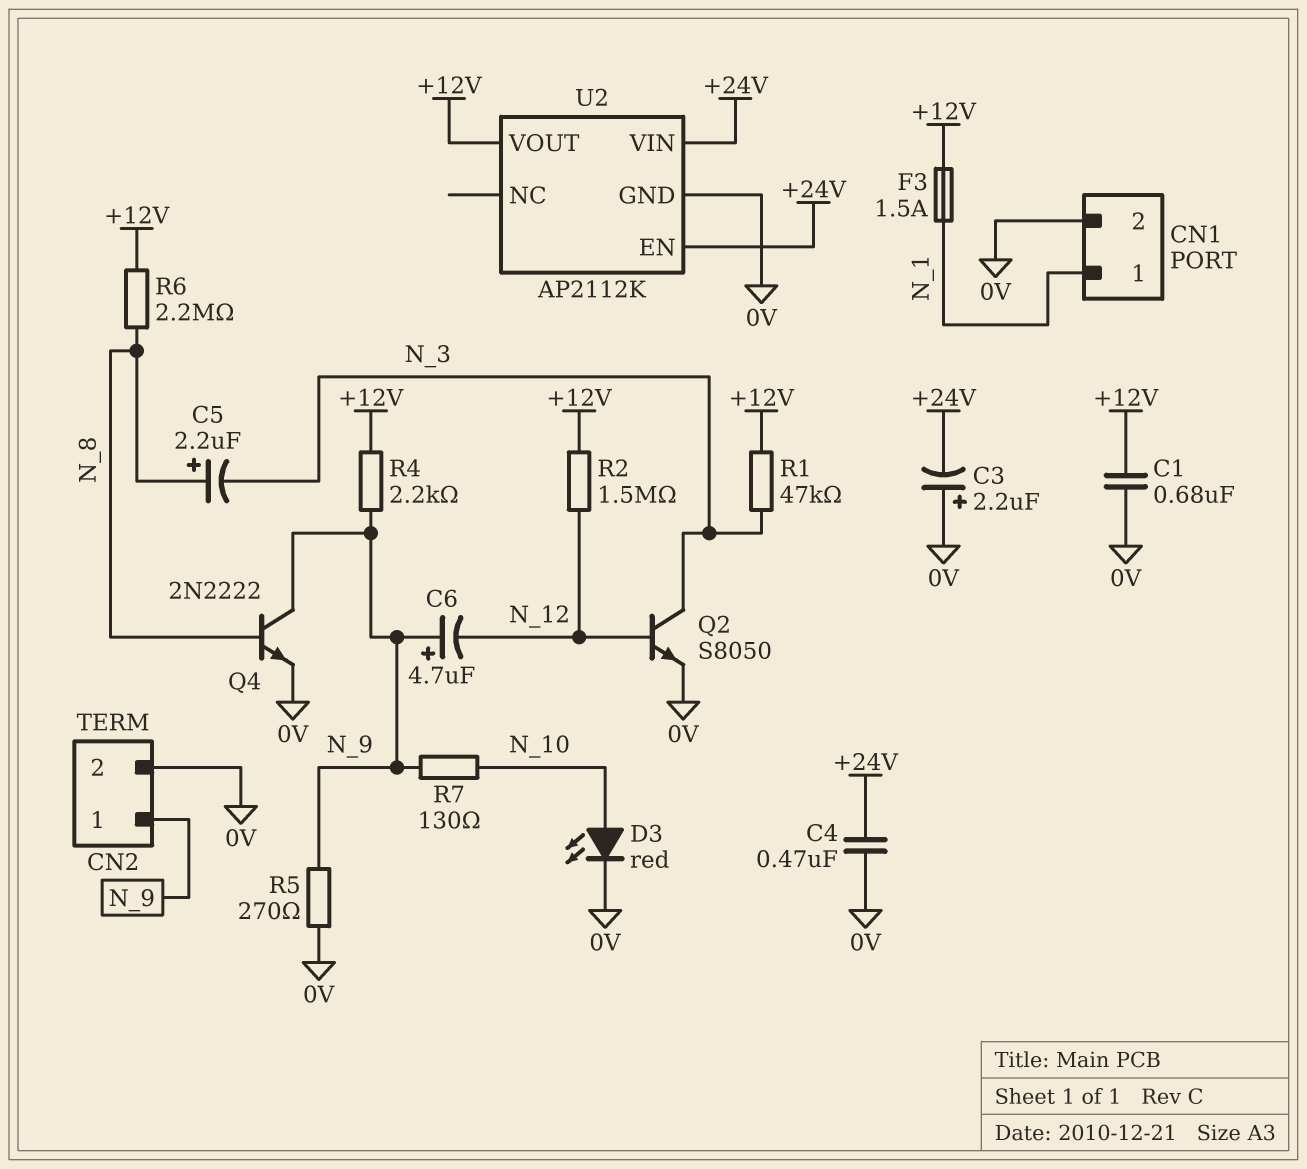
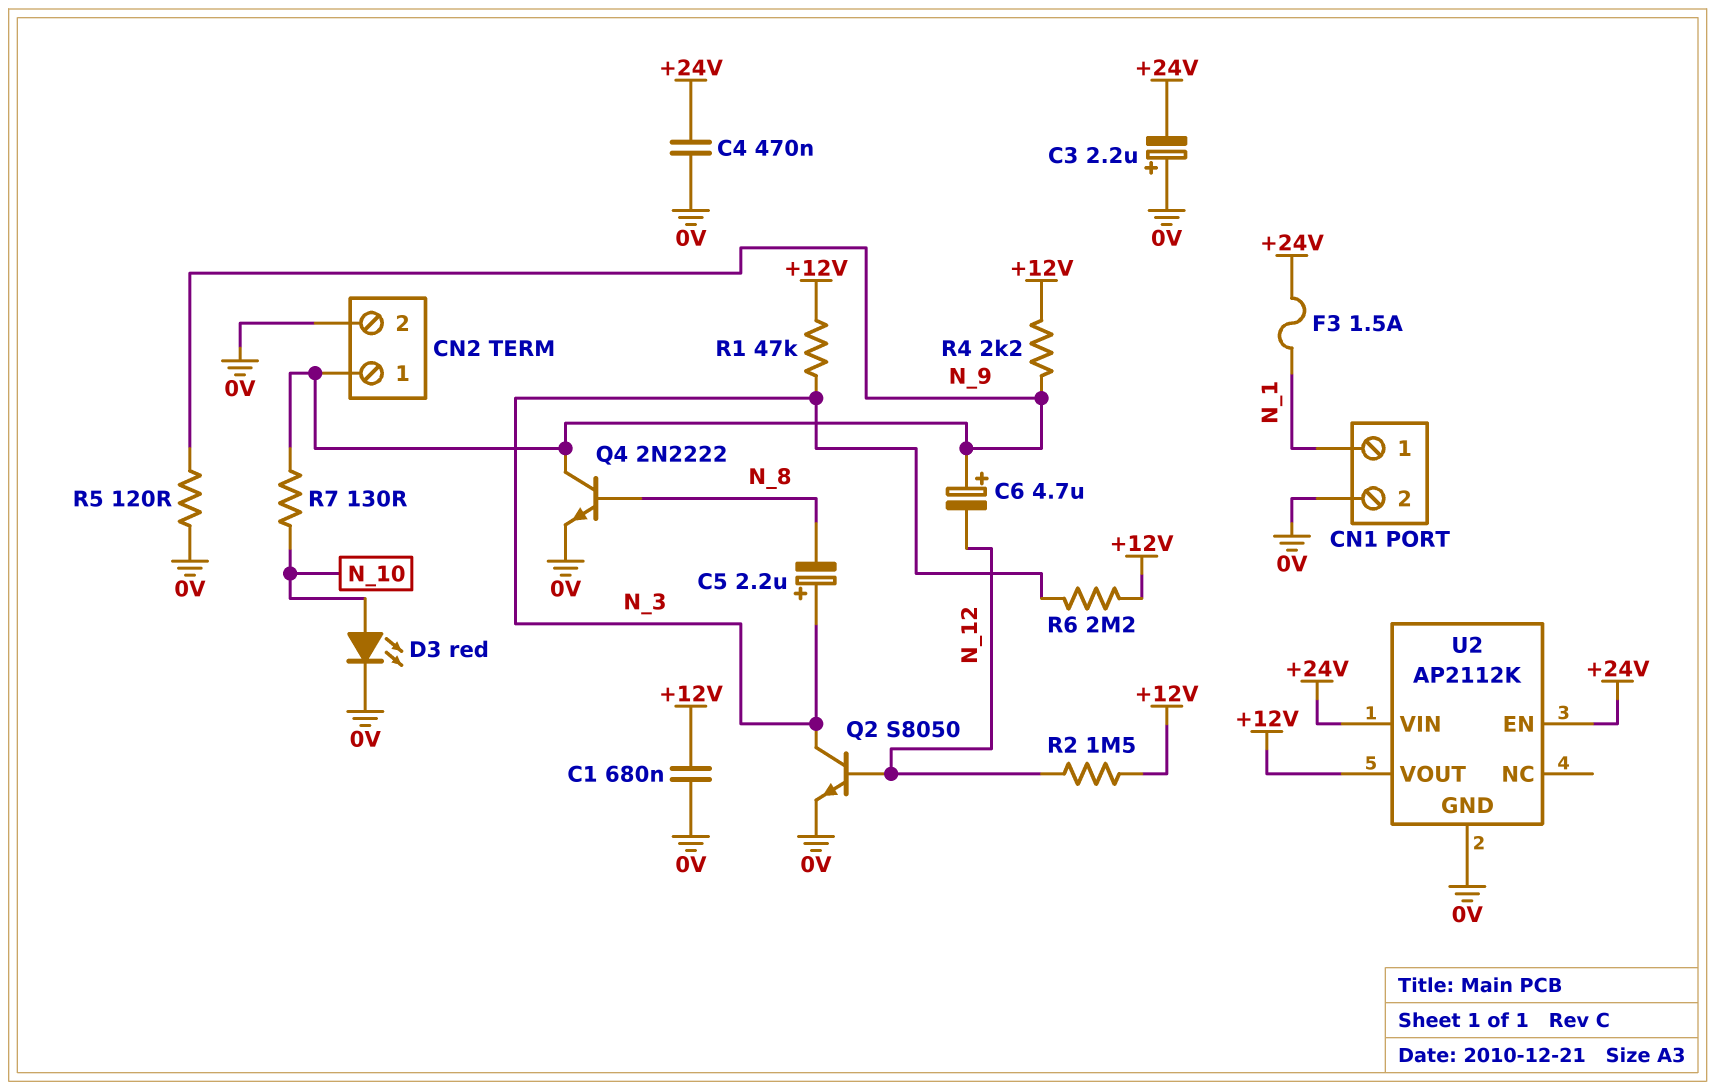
C5: 2.2uF (plus N_8, minus N_3) -> 2.2uF (plus N_3, minus N_8)
F3: 1.5A (+12V, N_1) -> 1.5A (+24V, N_1)
R5: 270 (0V, N_9) -> 120 (0V, N_9)
R6: 2.2M (+12V, N_8) -> 2.2M (+12V, N_3)

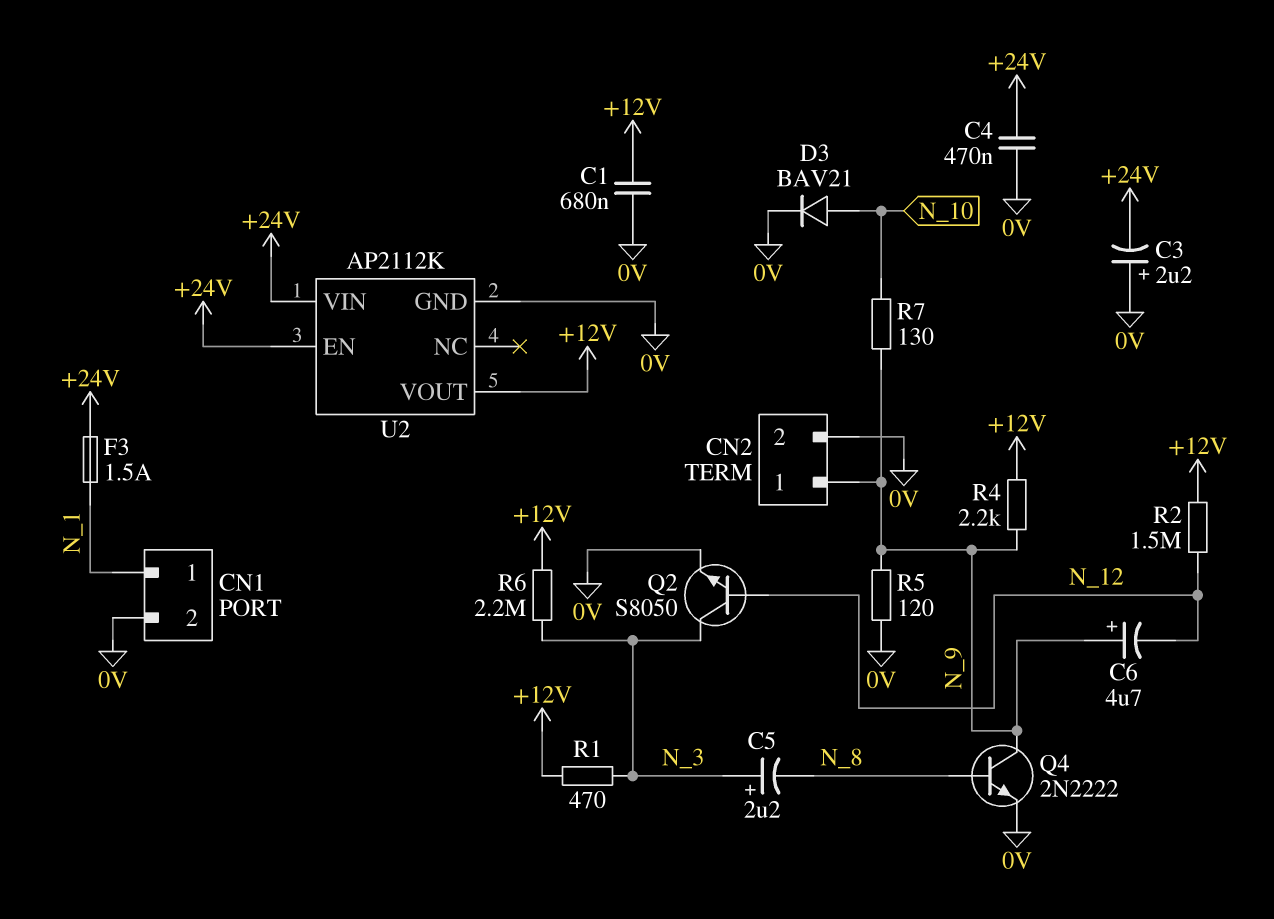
D3: LED red (A N_10, K 0V) -> diode BAV21 (A N_10, K 0V)
R1: 47k (+12V, N_3) -> 470 (+12V, N_3)

